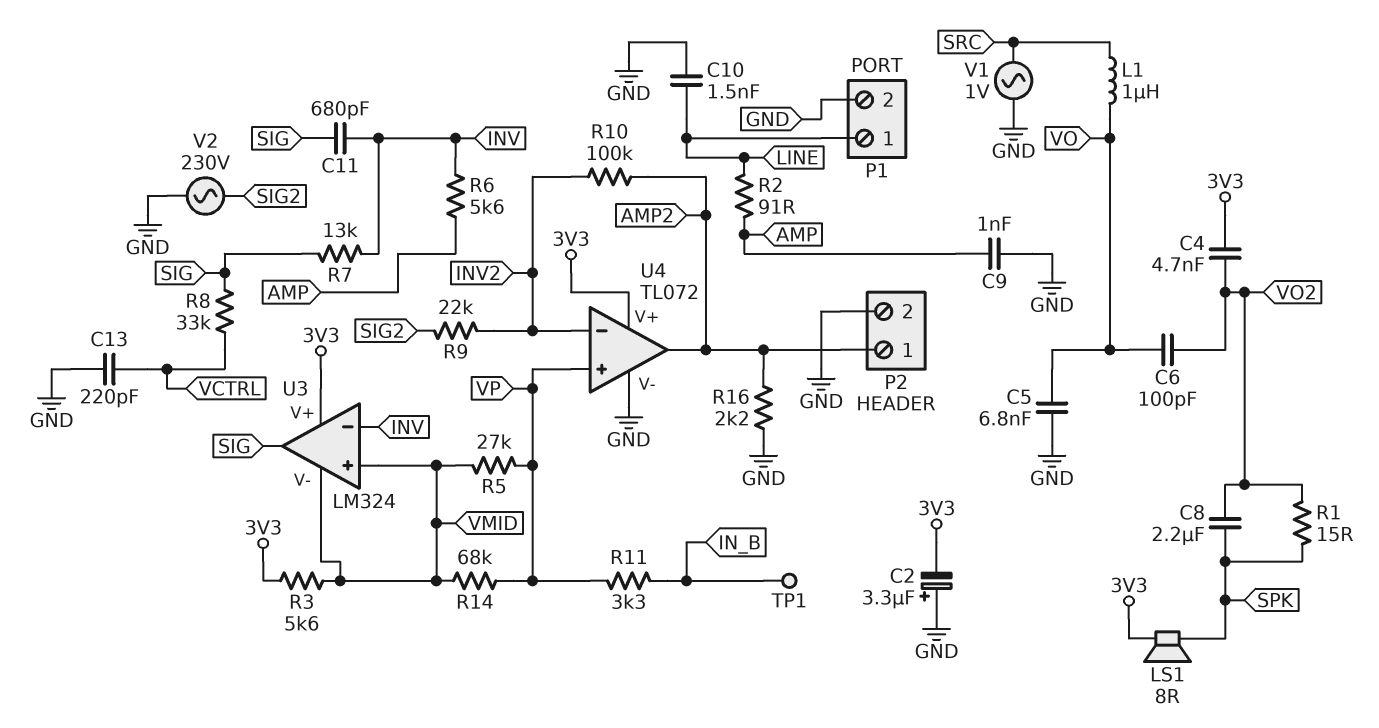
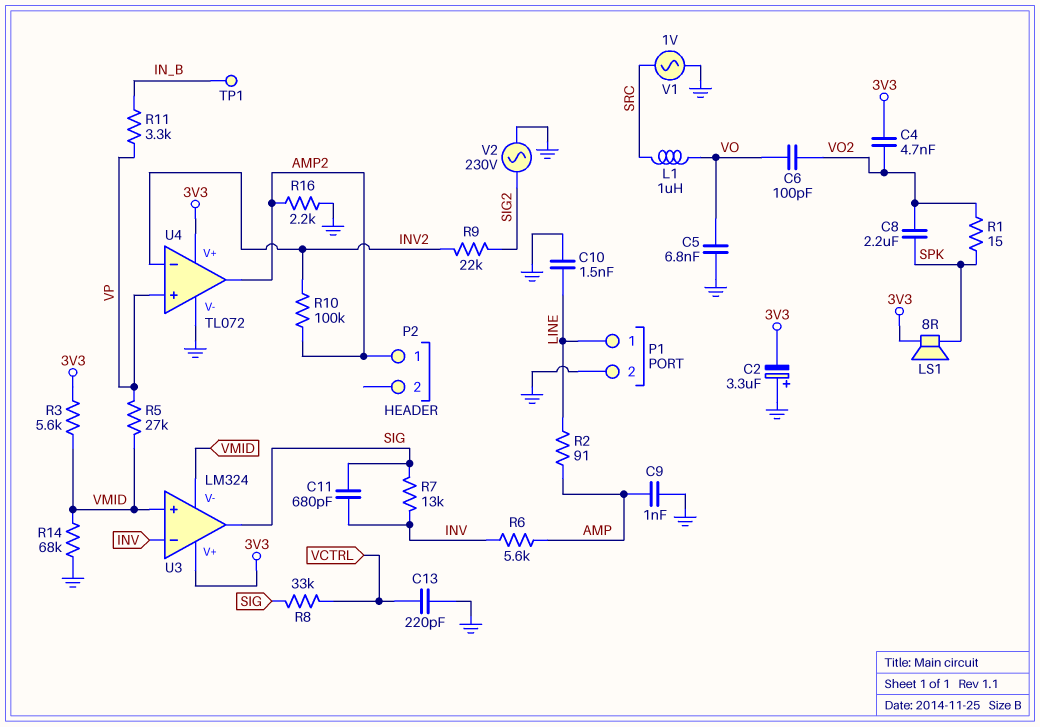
P2 pin 2: GND -> none
R14: 68k (VMID, VP) -> 68k (GND, VMID)

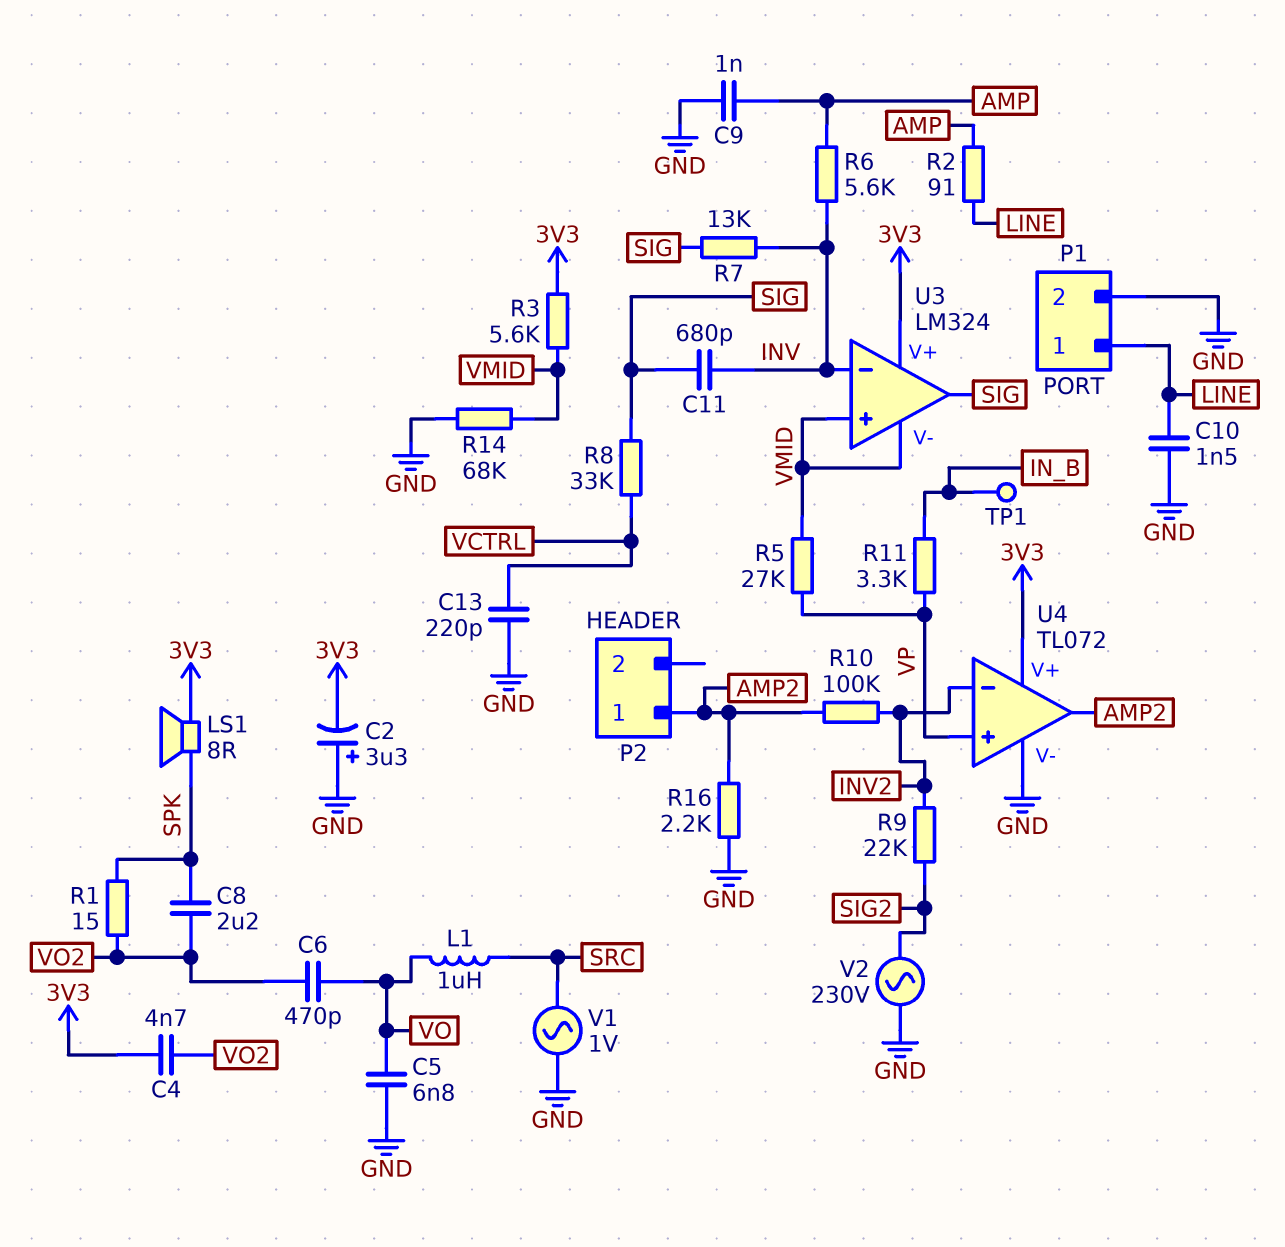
C6: 100pF (VO, VO2) -> 470pF (VO, VO2)

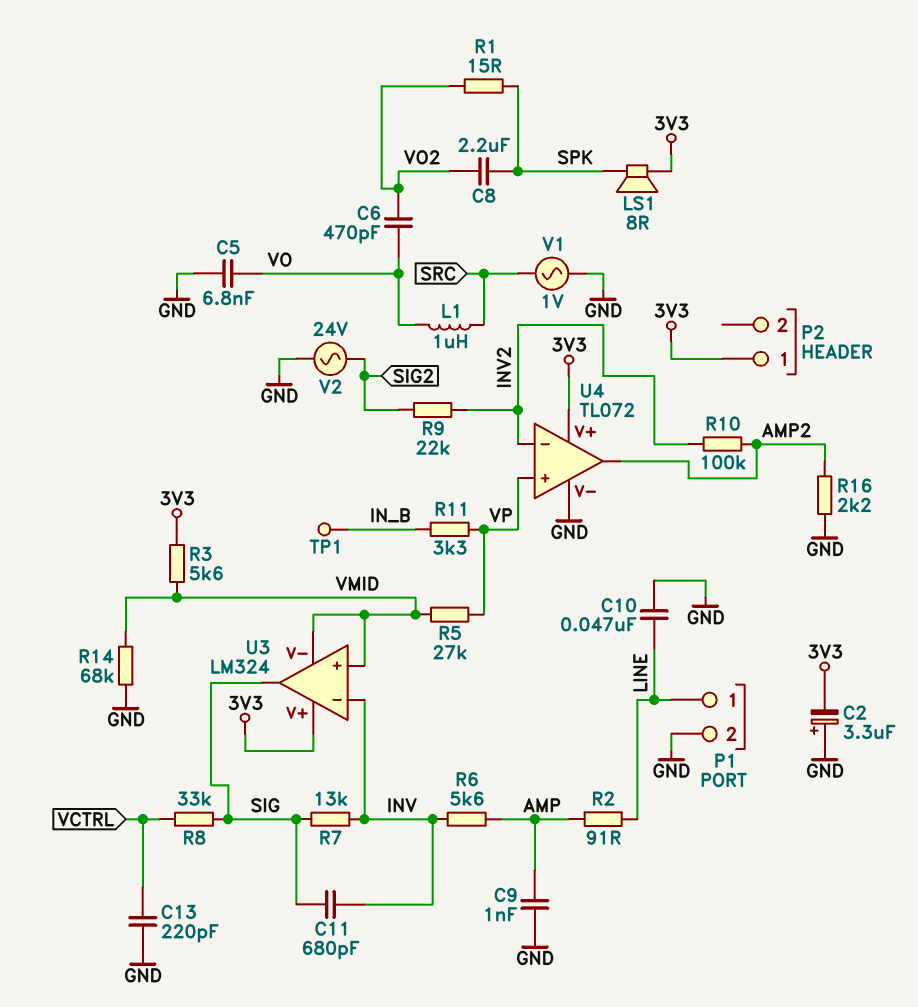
C4: 4.7nF (3V3, VO2) -> none
C10: 1.5nF (GND, LINE) -> 47nF (GND, LINE)
P2 pin 1: AMP2 -> 3V3
V2: AC 230V (GND, SIG2) -> AC 24V (GND, SIG2)

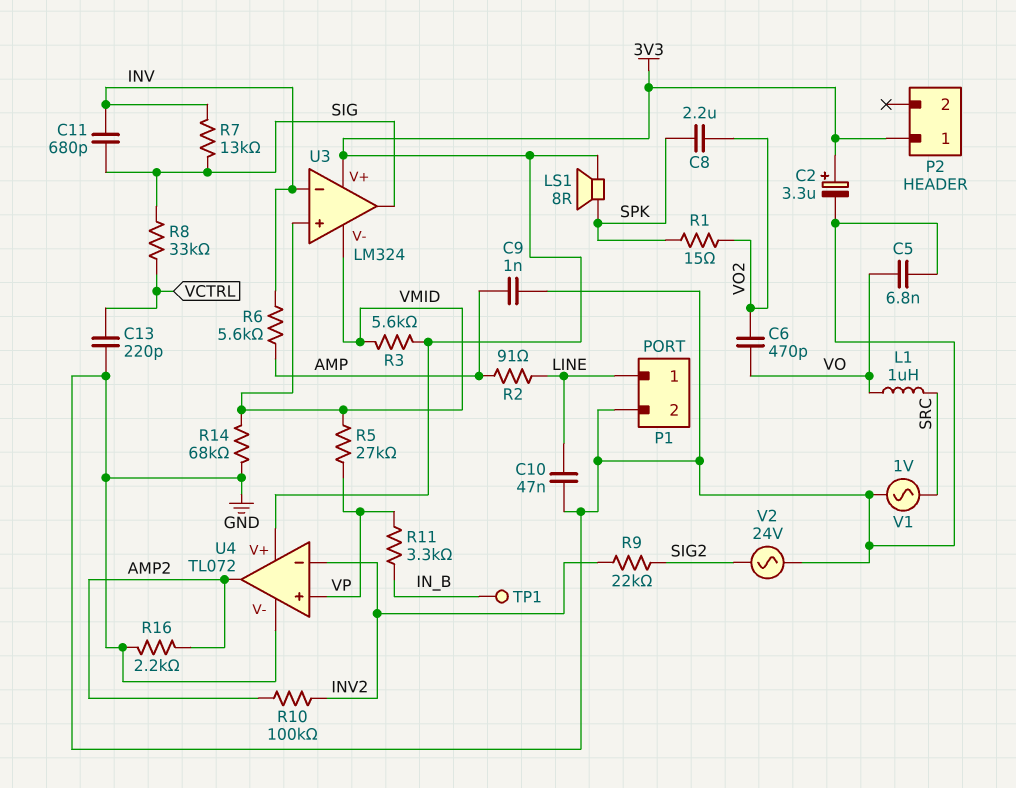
C2: 3.3uF (plus GND, minus 3V3) -> 3.3uF (plus 3V3, minus GND)

